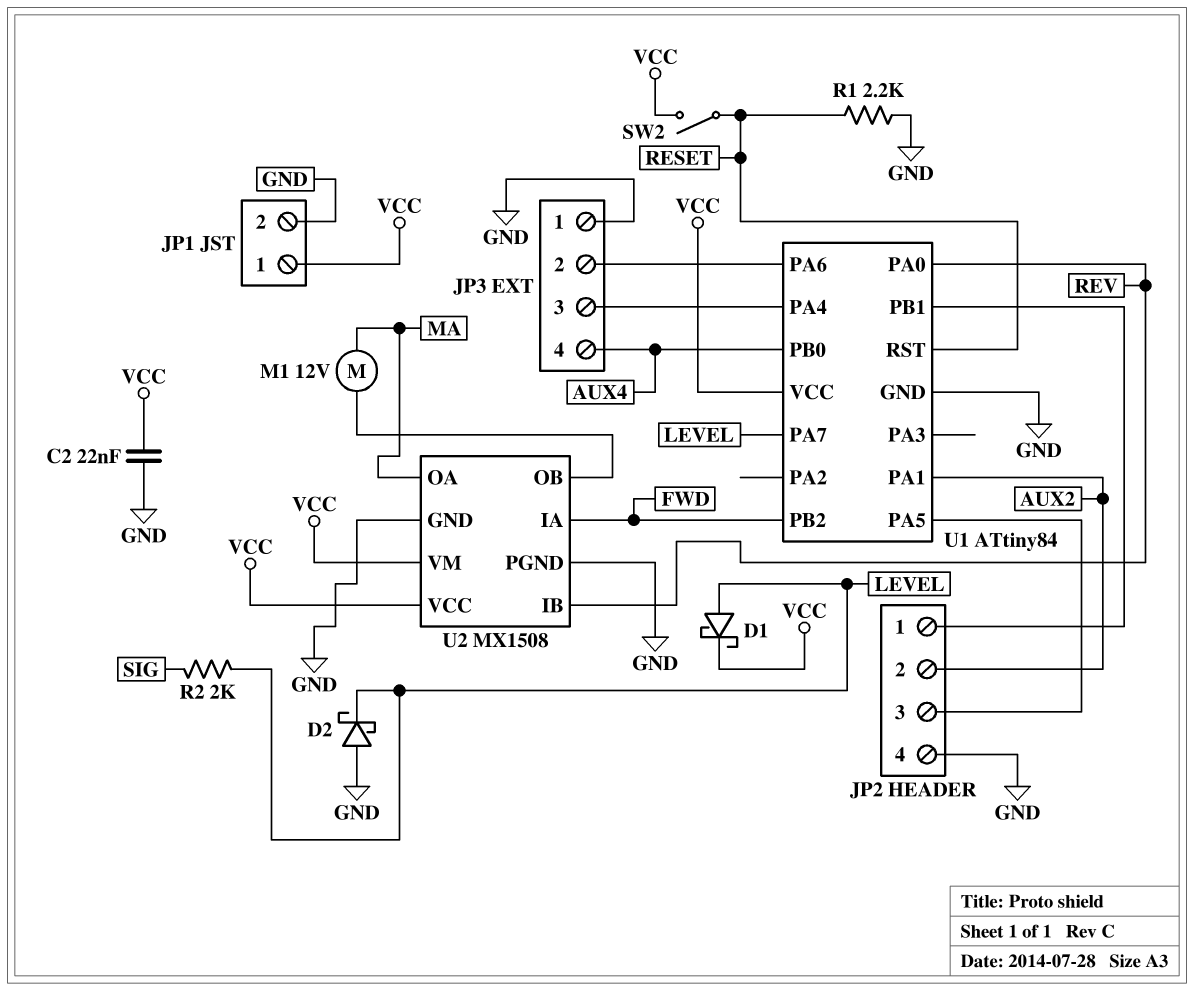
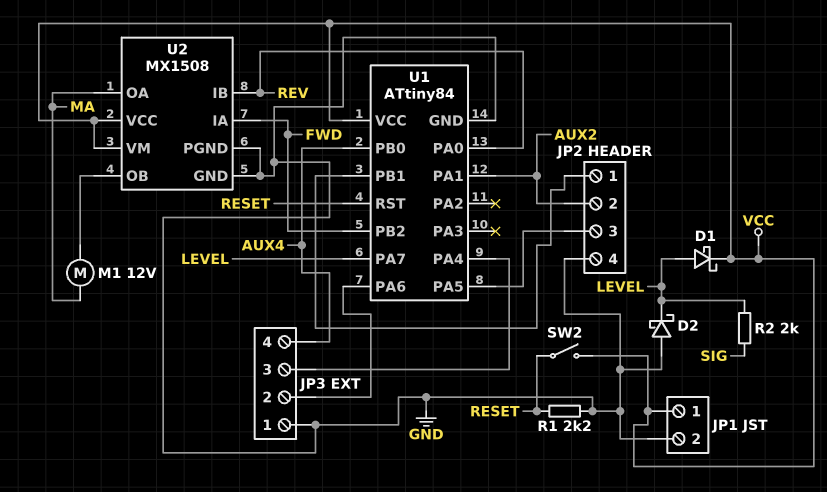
C2: 22nF (GND, VCC) -> none

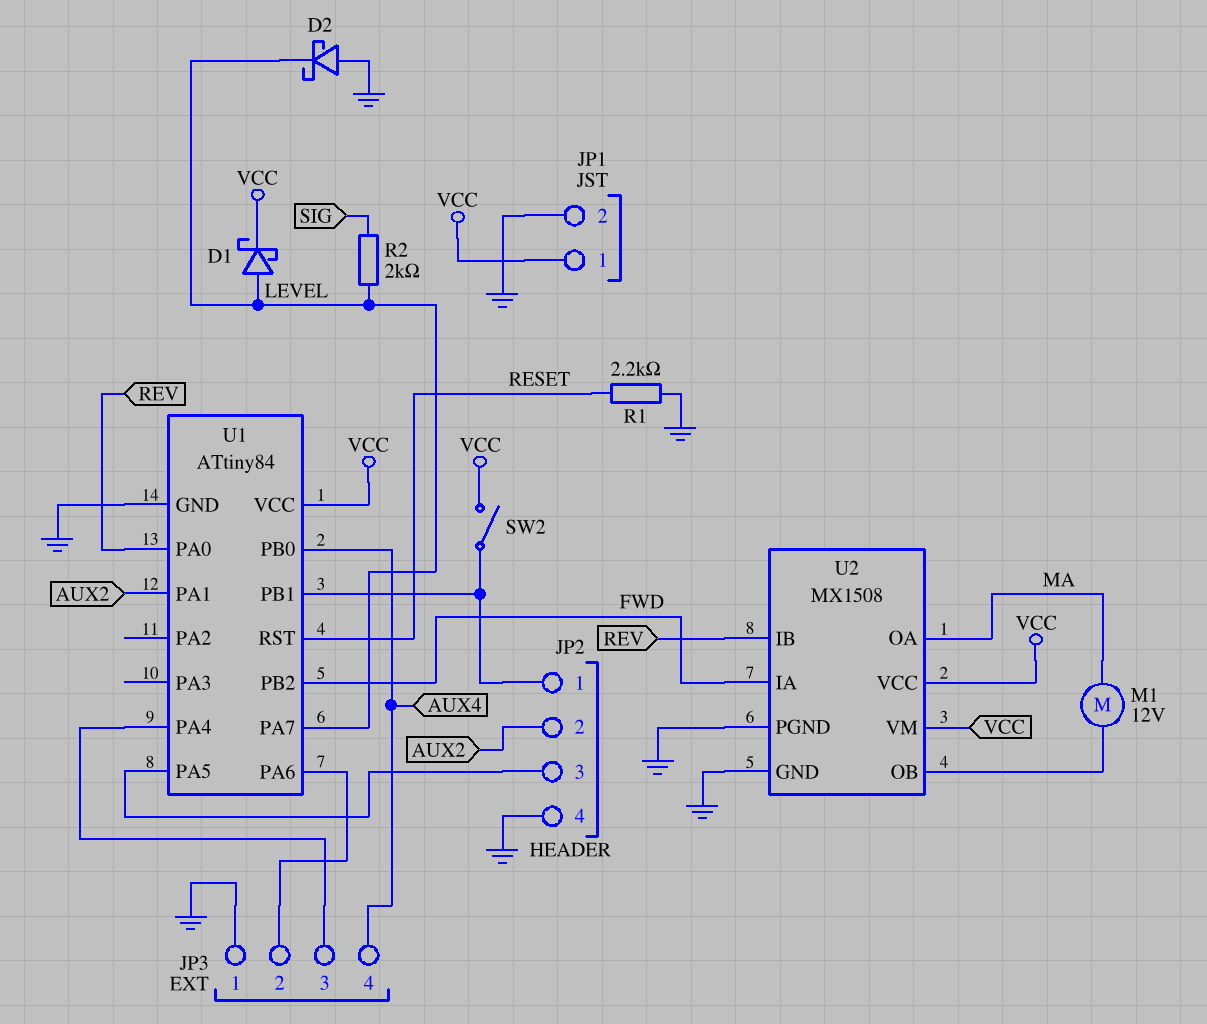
SW2: switch (RESET, VCC) -> switch (JP2/1, VCC)

